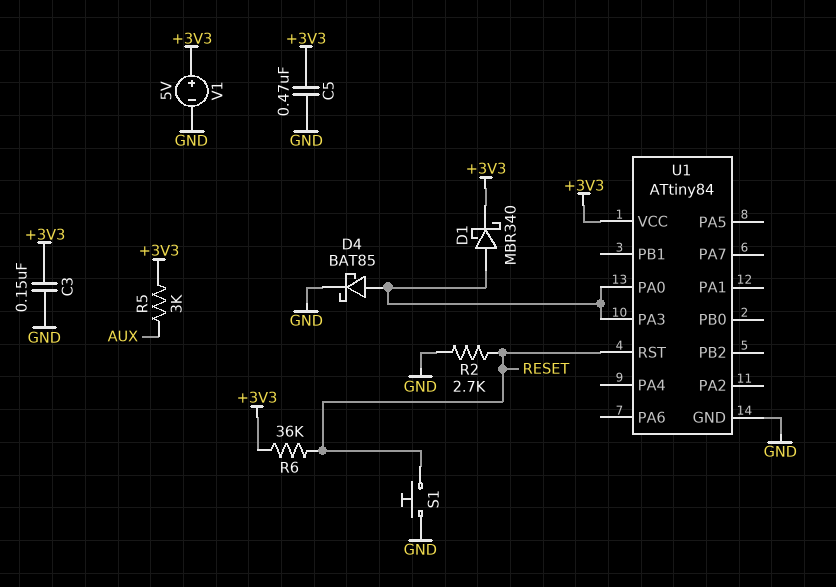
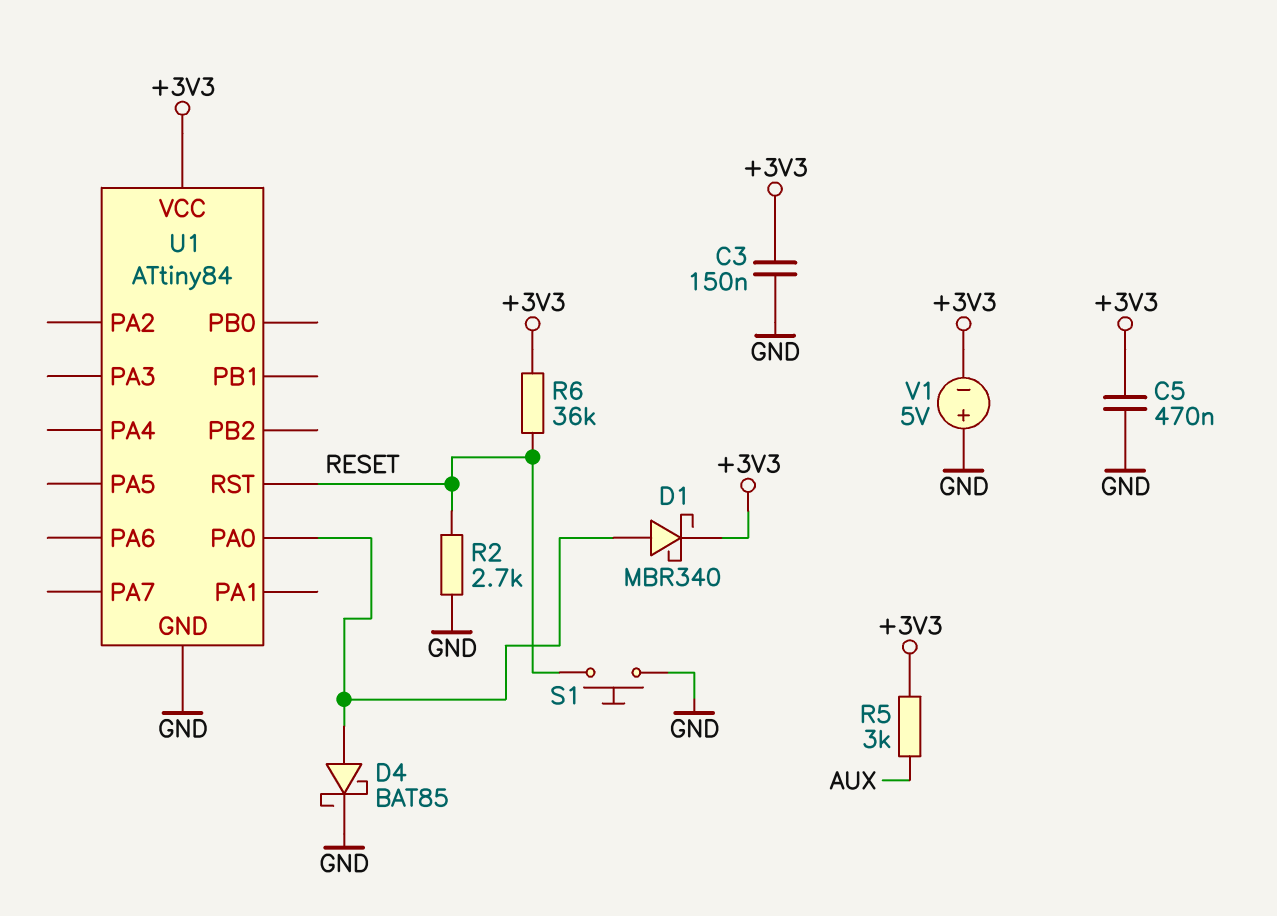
U1 pin PA3: U1/PA0 -> none
V1: 5V (plus +3V3, minus GND) -> 5V (plus GND, minus +3V3)

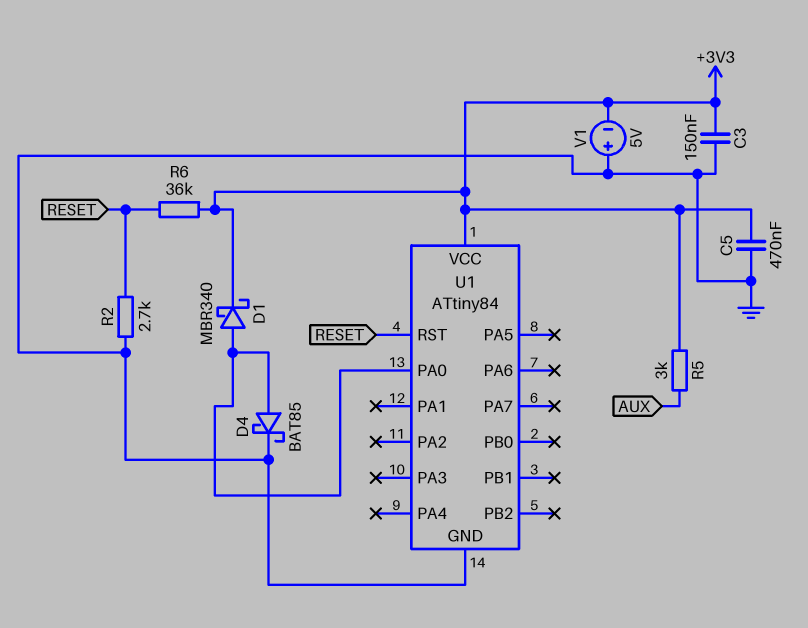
S1: button (GND, RESET) -> none

